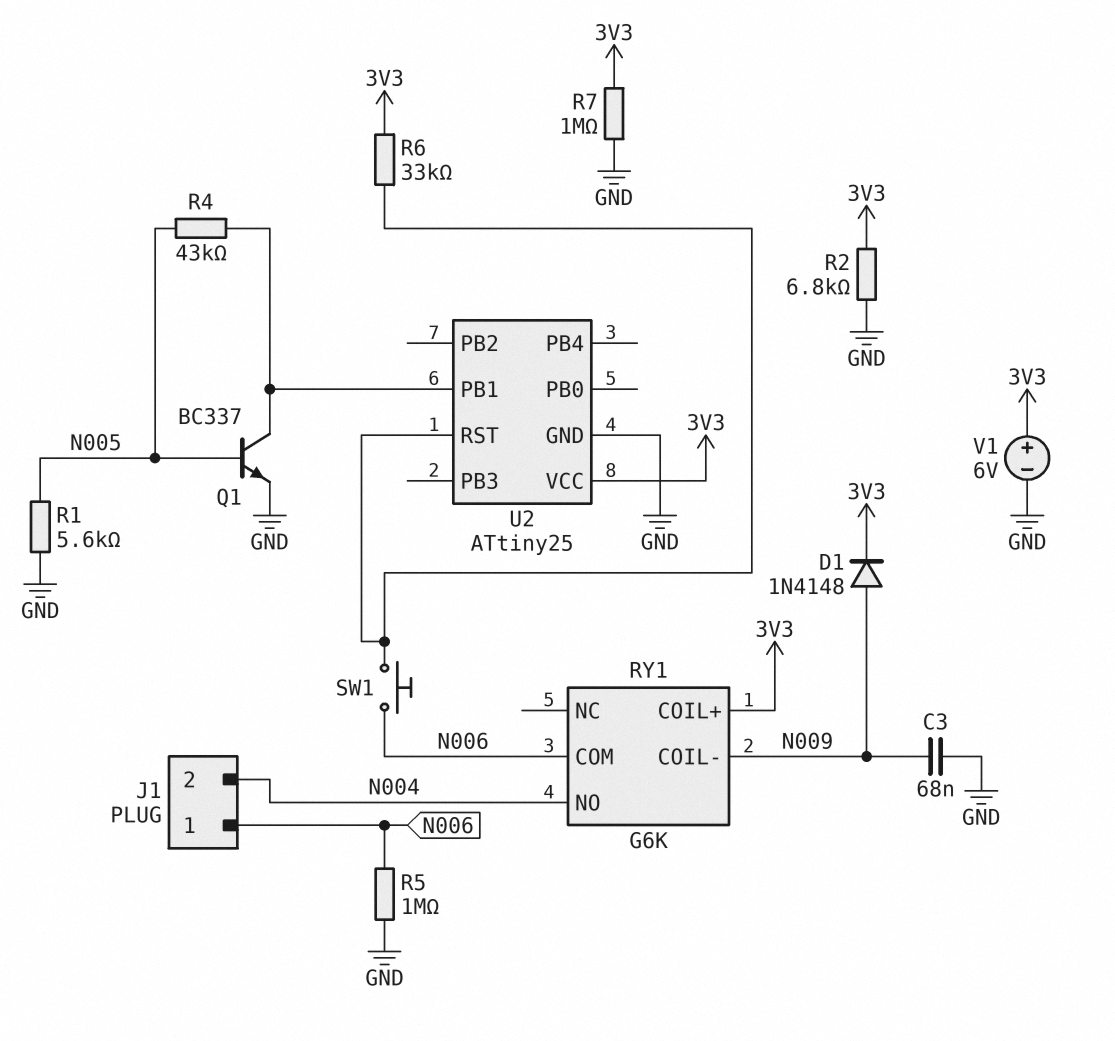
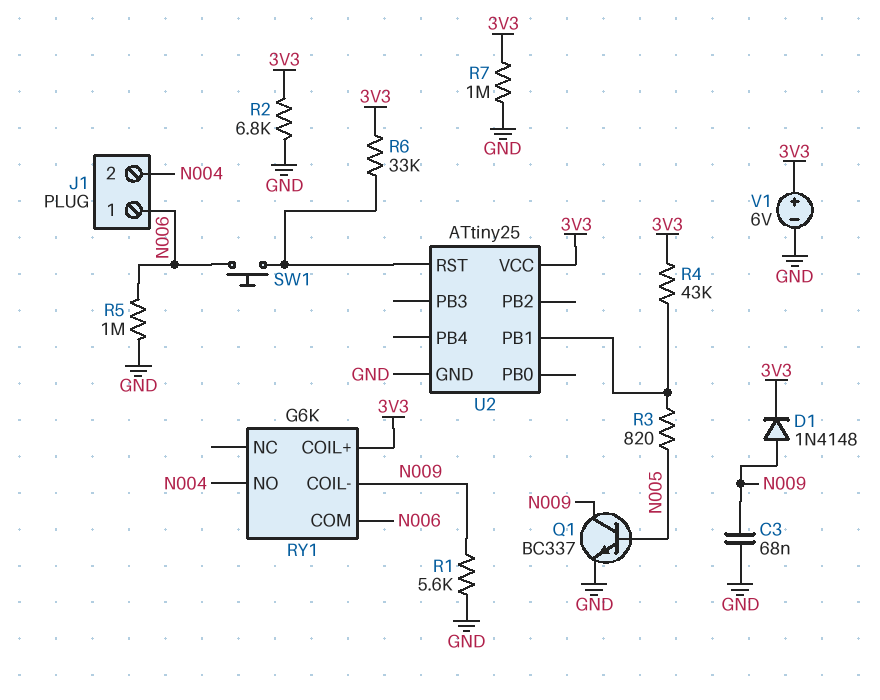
Q1: NPN BC337 (B N005, C U2/PB1, E GND) -> NPN BC337 (B N005, C N009, E GND)
R1: 5.6k (GND, N005) -> 5.6k (GND, N009)
R3: none -> 820 (N005, U2/PB1)
R4: 43k (N005, U2/PB1) -> 43k (3V3, U2/PB1)

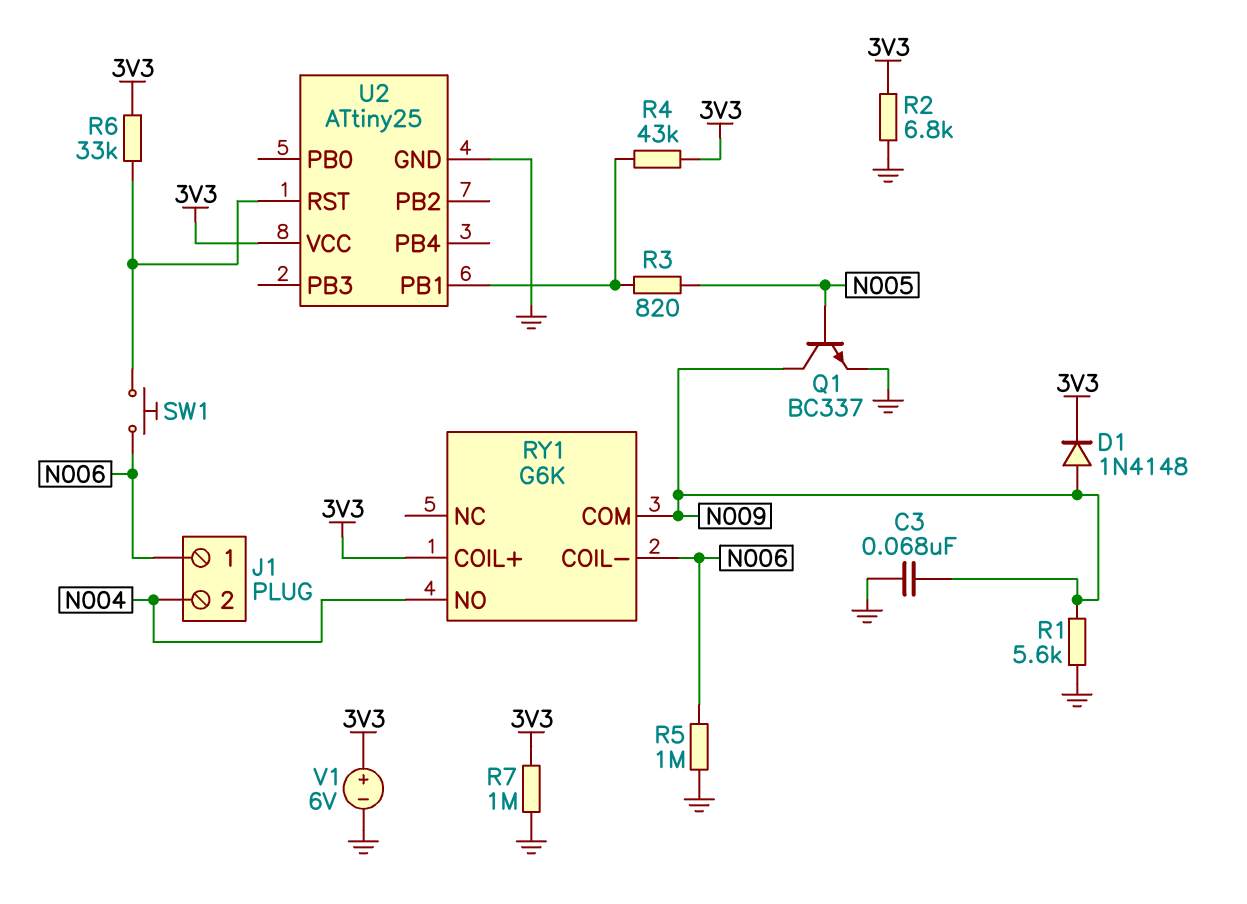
RY1 pin COIL-: N009 -> N006
RY1 pin COM: N006 -> N009

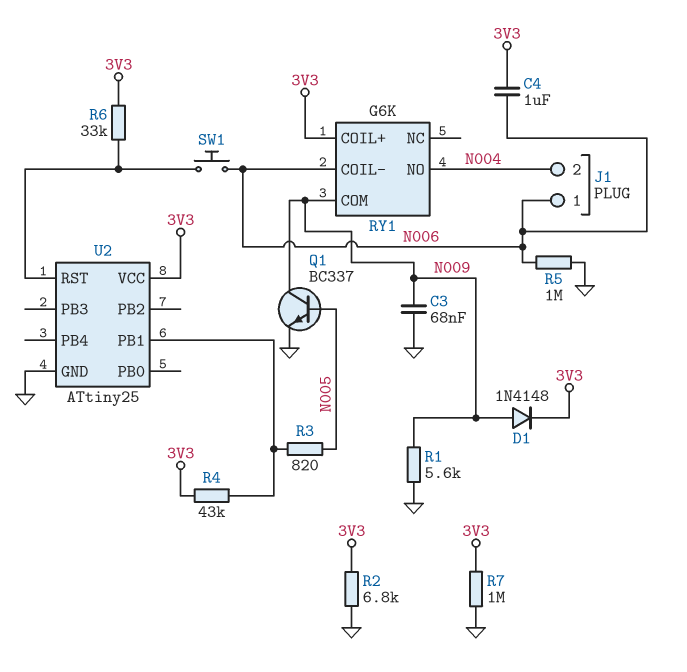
C4: none -> 1uF (3V3, N006)
V1: 6V (plus 3V3, minus GND) -> none

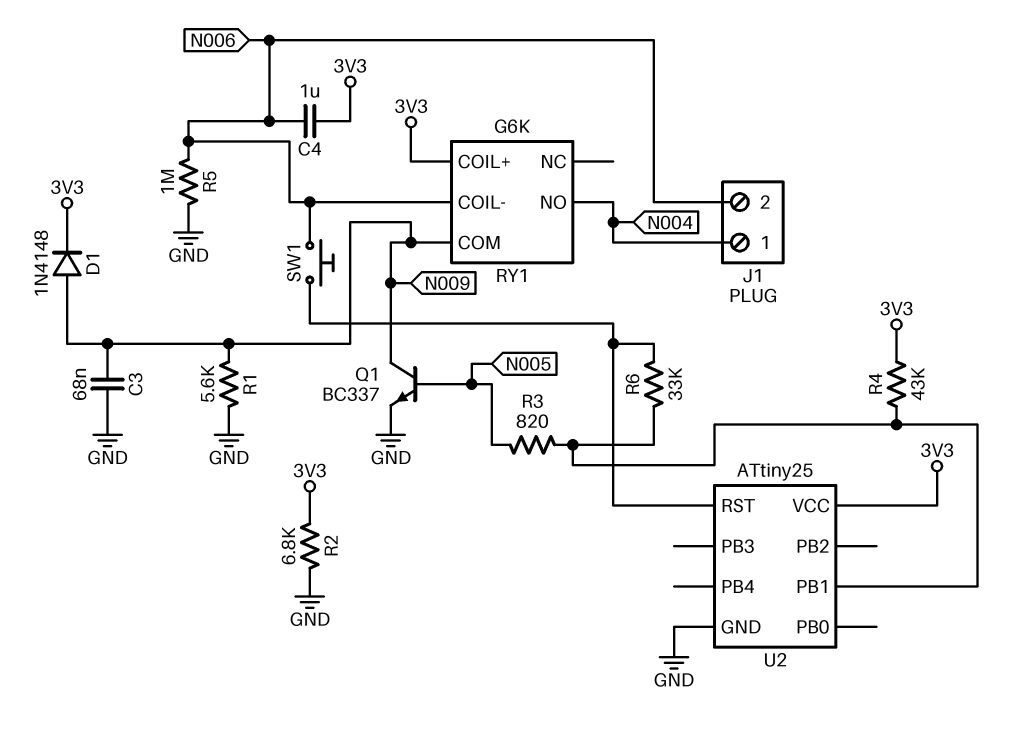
J1 pin 1: N006 -> N004
J1 pin 2: N004 -> N006
R6: 33k (3V3, U2/RST) -> 33k (U2/PB1, U2/RST)
R7: 1M (3V3, GND) -> none

